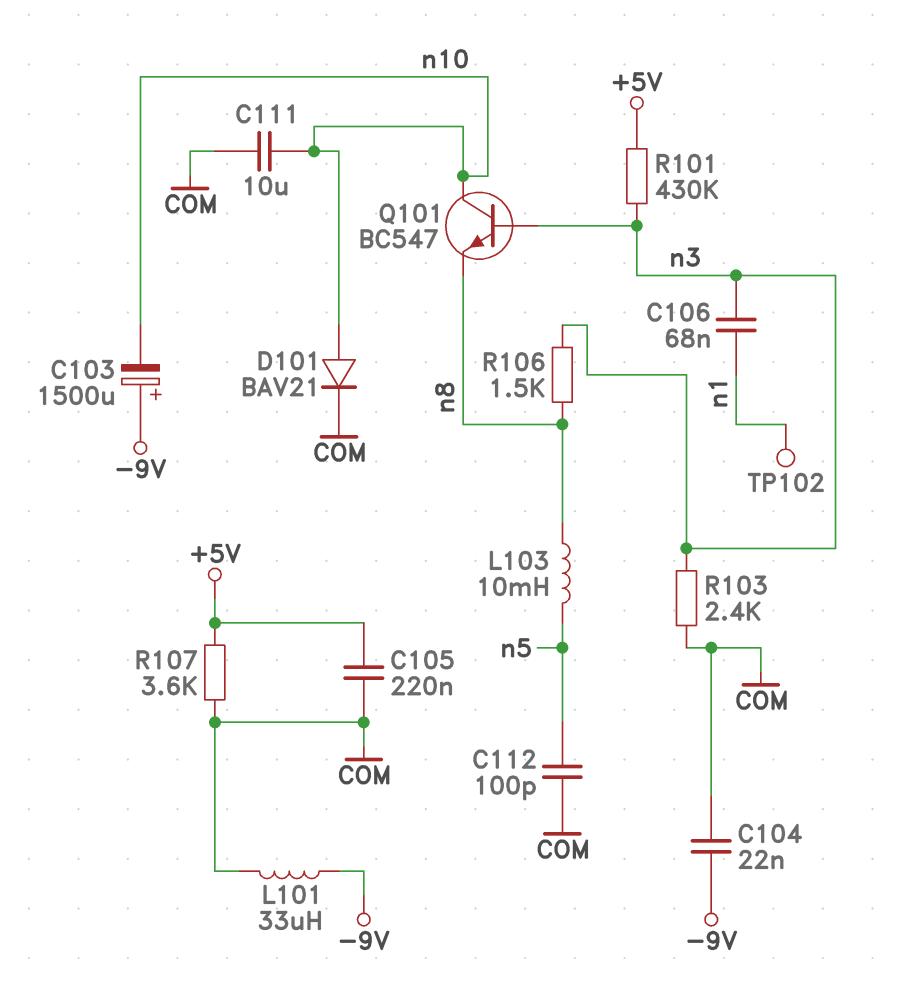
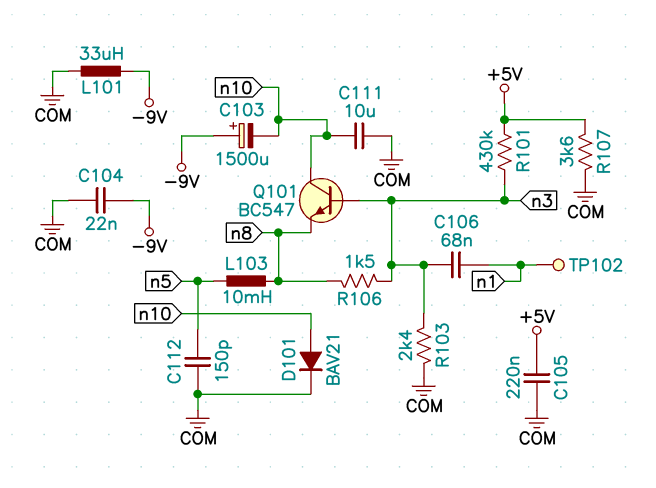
C112: 100pF (COM, n5) -> 150pF (COM, n5)

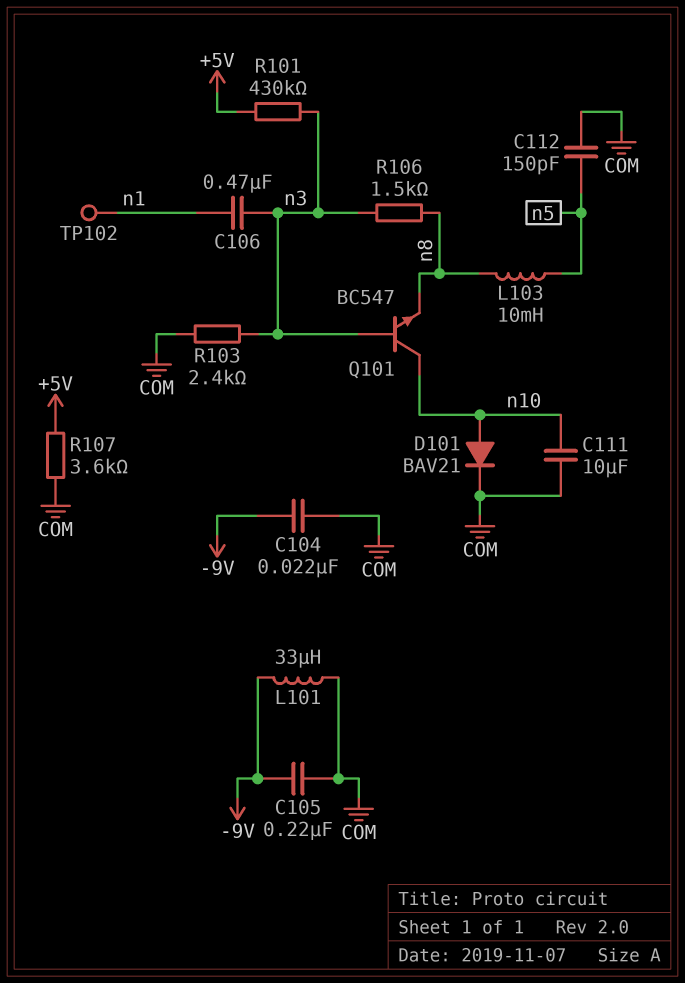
C103: 1500uF (plus -9V, minus n10) -> none
C105: 220nF (+5V, COM) -> 220nF (-9V, COM)
C106: 68nF (n1, n3) -> 470nF (n1, n3)

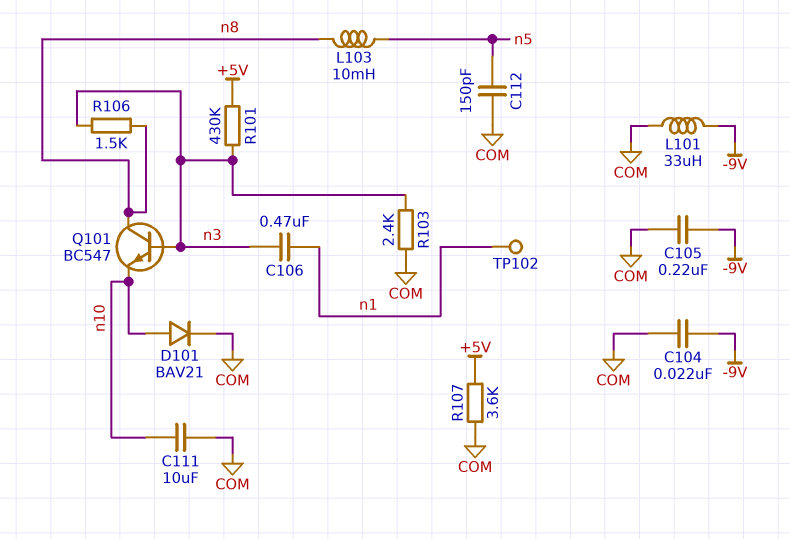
Q101: NPN BC547 (B n3, C n10, E n8) -> NPN BC547 (B n3, C n8, E n10)

